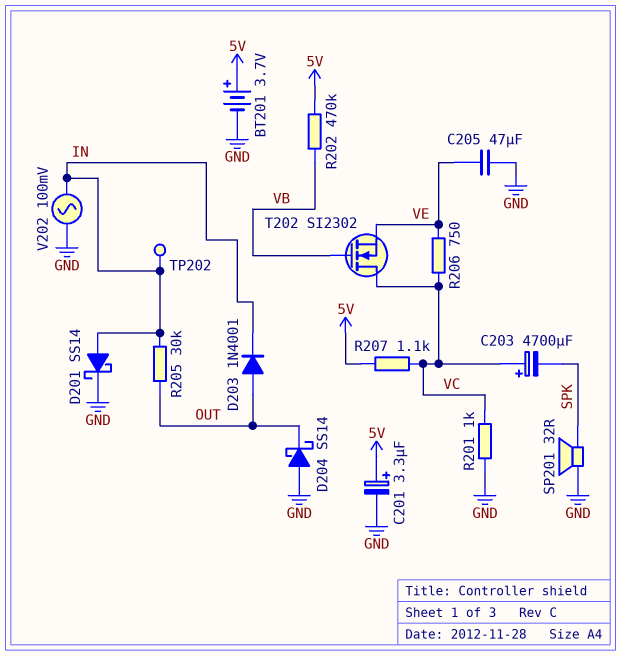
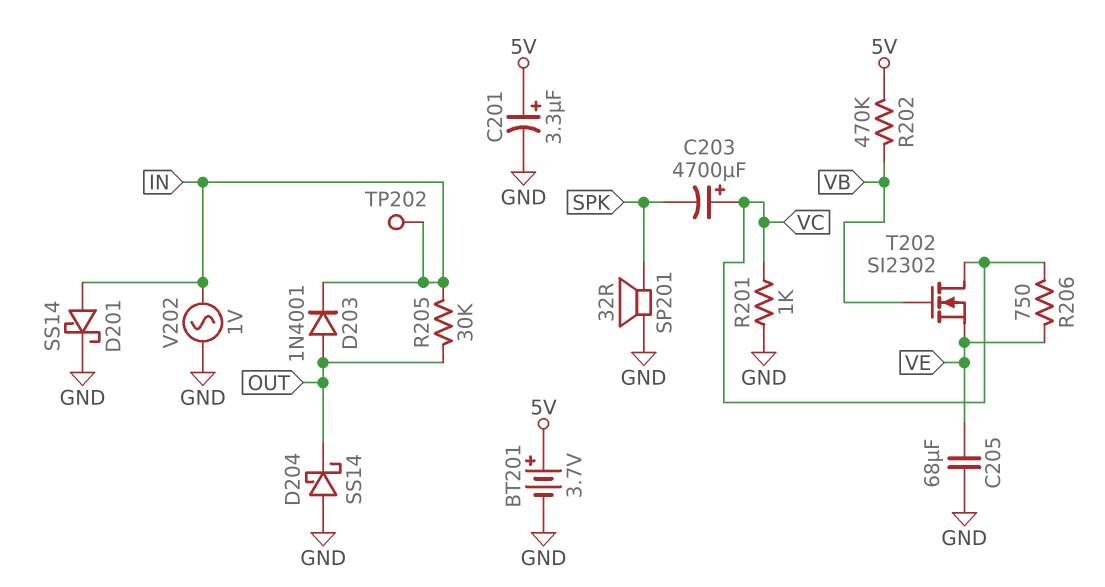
C205: 47uF (GND, VE) -> 68uF (GND, VE)
R207: 1.1k (5V, VC) -> none
V202: AC 100mV (GND, IN) -> AC 1V (GND, IN)

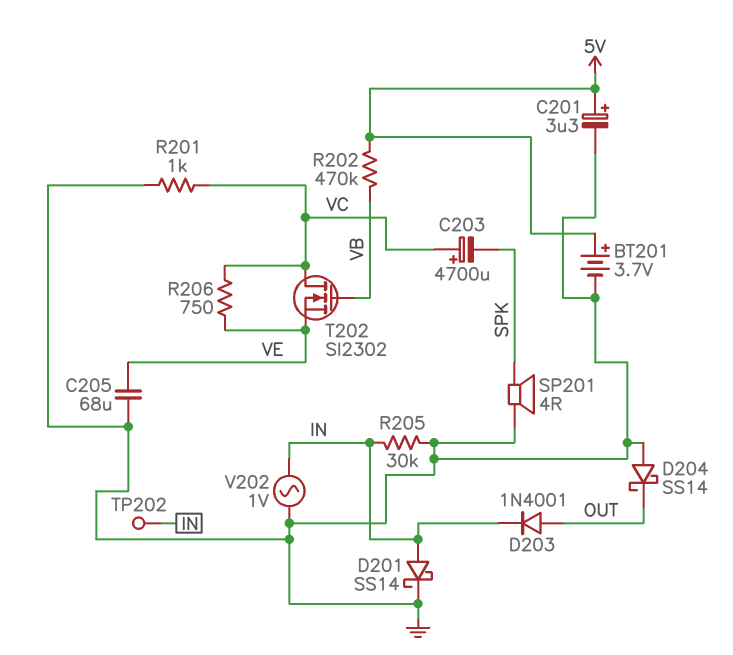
R205: 30k (IN, OUT) -> 30k (GND, IN)
SP201: speaker 32R (GND, SPK) -> speaker 4R (GND, SPK)

